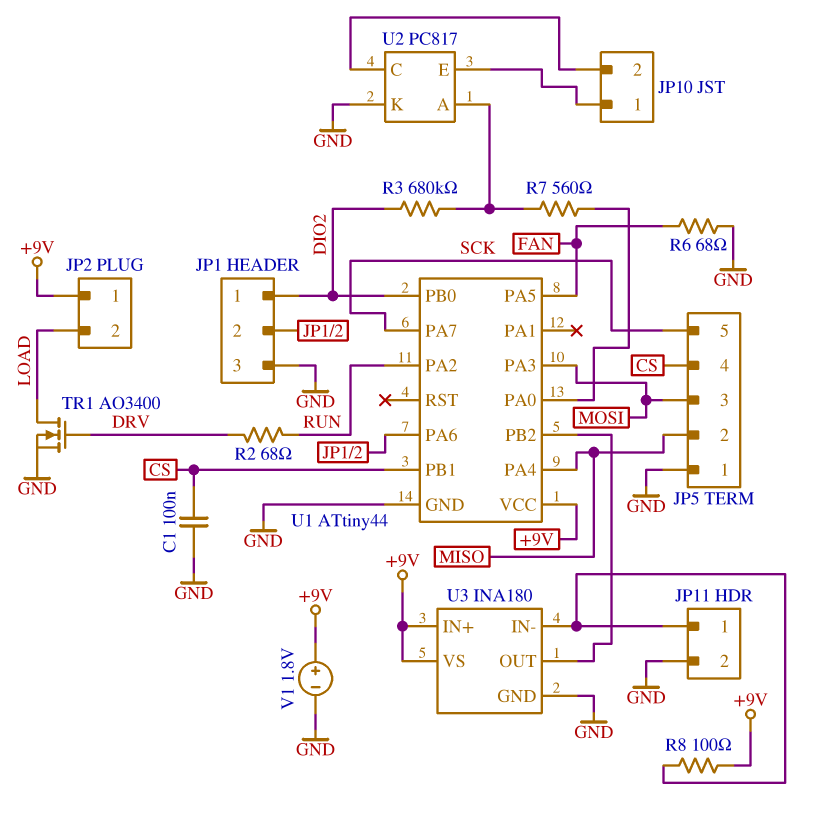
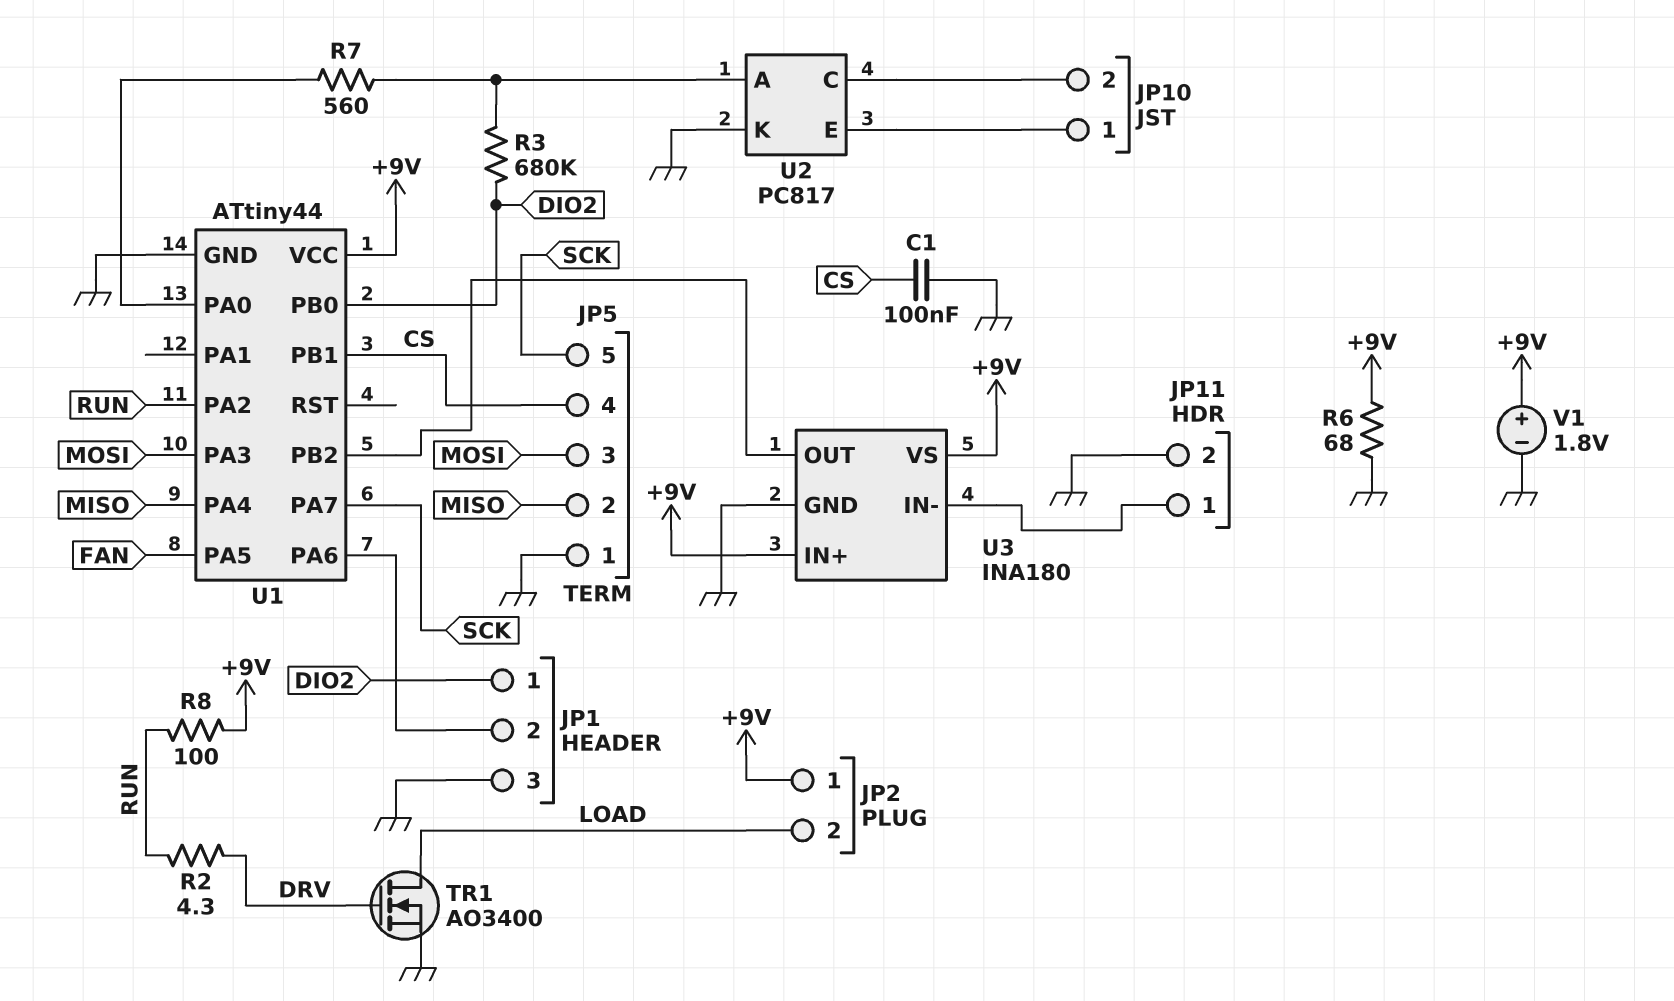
R2: 68 (DRV, RUN) -> 4.3 (DRV, RUN)
R6: 68 (FAN, GND) -> 68 (+9V, GND)
R8: 100 (+9V, JP11/1) -> 100 (+9V, RUN)

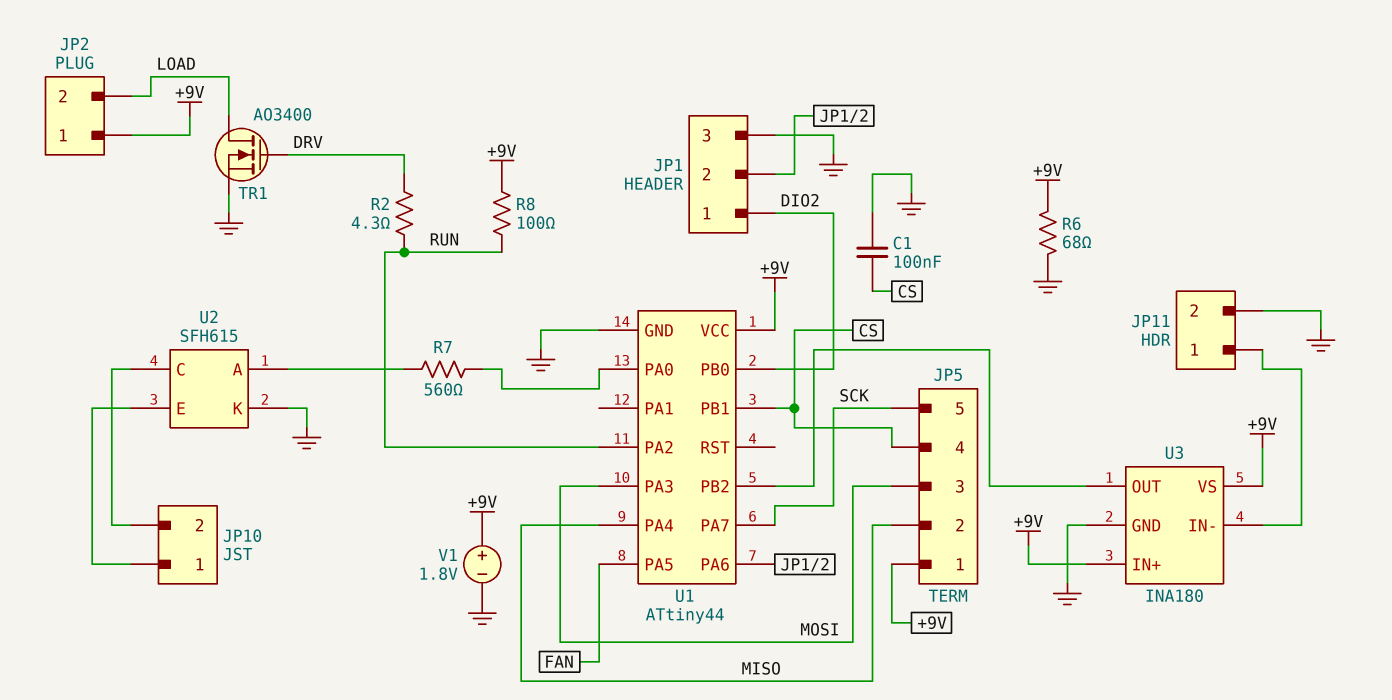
JP5 pin 1: GND -> +9V
R3: 680k (DIO2, U2/A) -> none
U2: PC817 -> SFH615

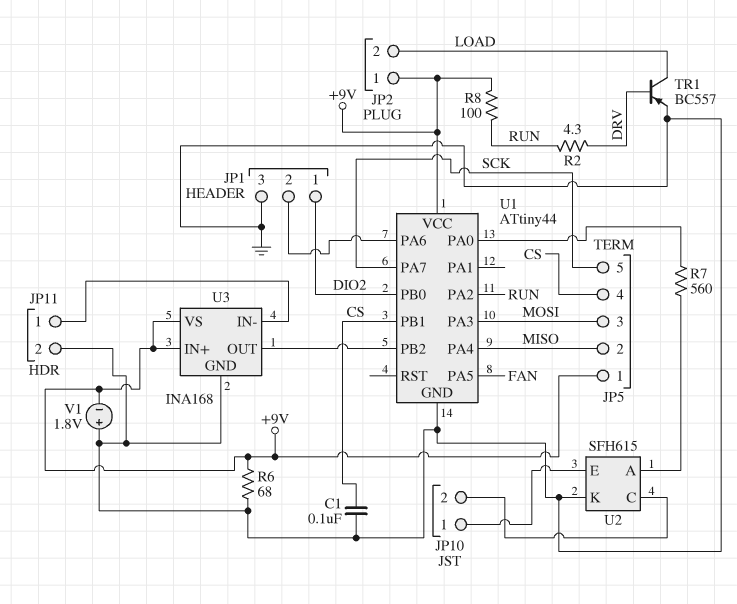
TR1: NMOS AO3400 (G DRV, D LOAD, S GND) -> PNP BC557 (B DRV, C LOAD, E GND)
U3: INA180 -> INA168
V1: 1.8V (plus +9V, minus GND) -> 1.8V (plus GND, minus +9V)

